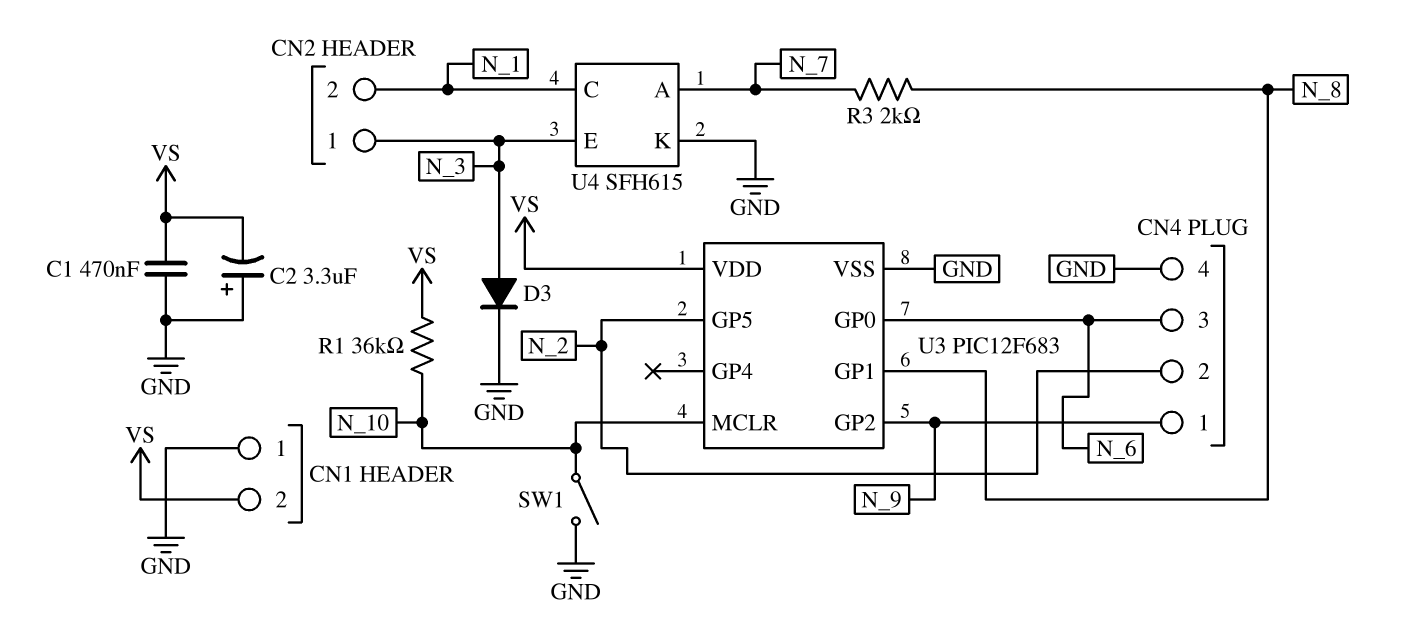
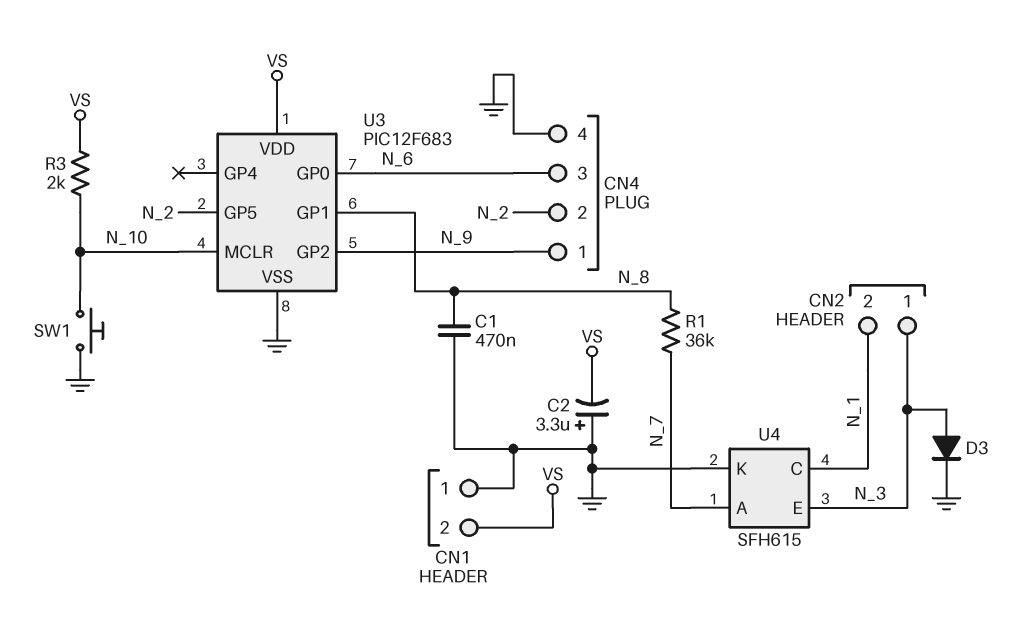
C1: 470nF (GND, VS) -> 470nF (GND, N_8)
R1: 36k (N_10, VS) -> 36k (N_7, N_8)
R3: 2k (N_7, N_8) -> 2k (N_10, VS)
SW1: switch (GND, N_10) -> button (GND, N_10)

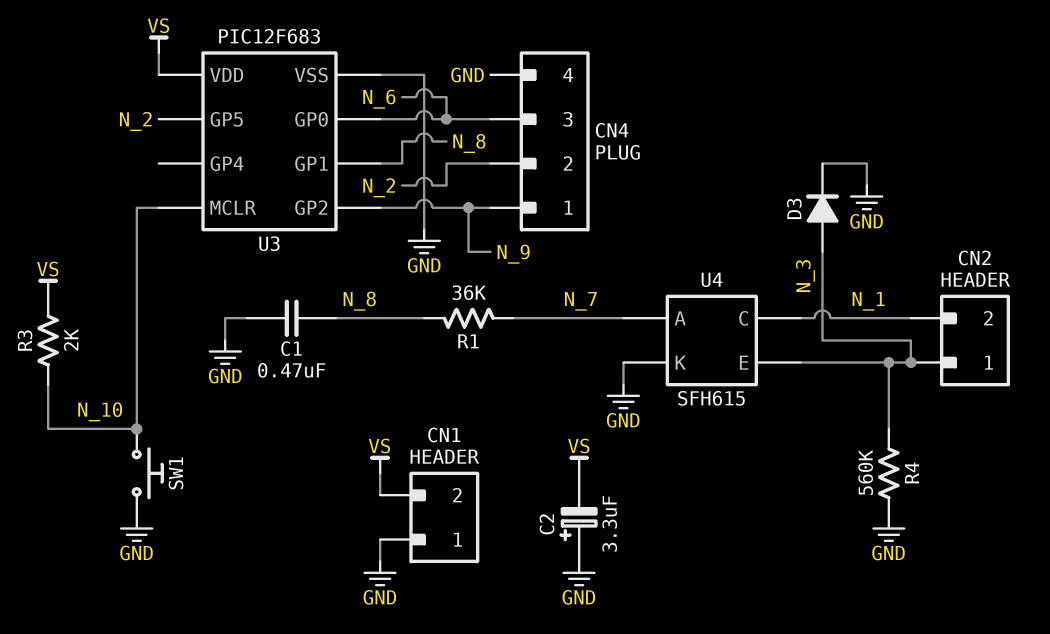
R4: none -> 560k (GND, N_3)

